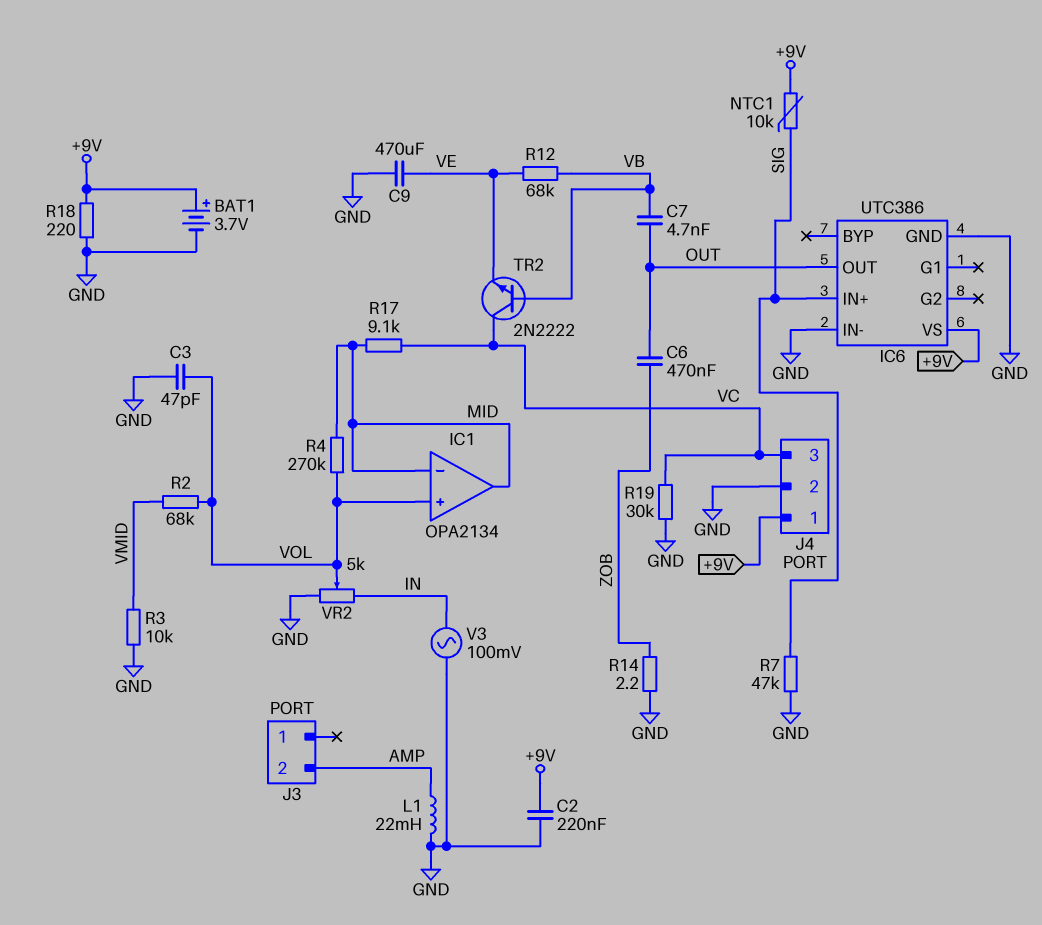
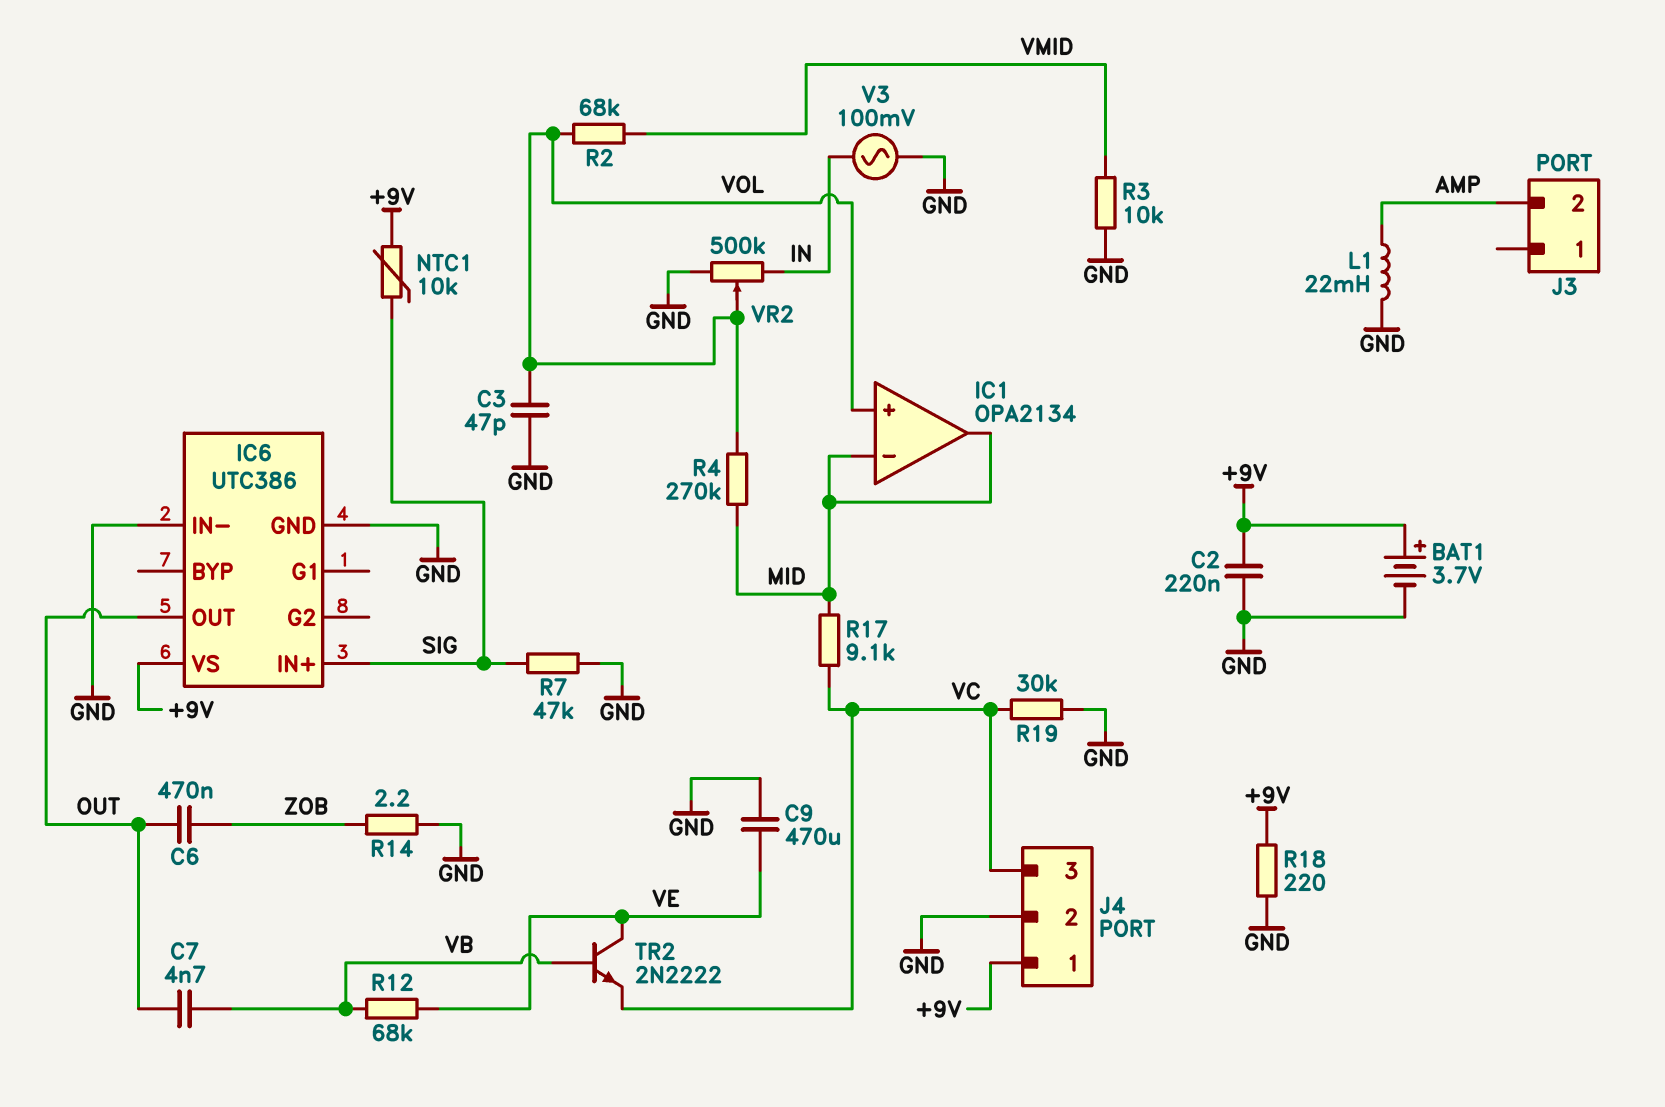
TR2: NPN 2N2222 (B VB, C VC, E VE) -> NPN 2N2222 (B VB, C VE, E VC)
VR2: 5k (GND, IN, wiper VOL) -> 500k (GND, IN, wiper VOL)

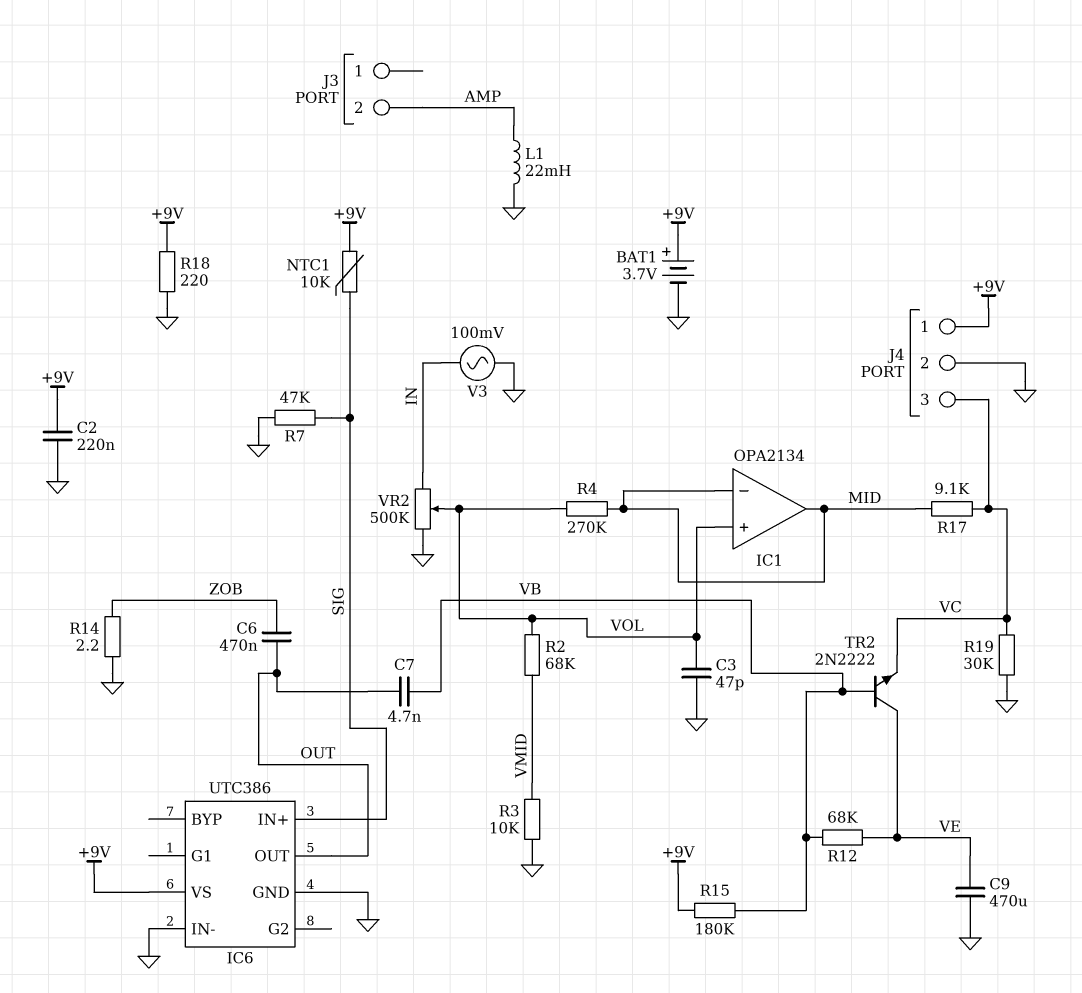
R15: none -> 180k (+9V, VB)

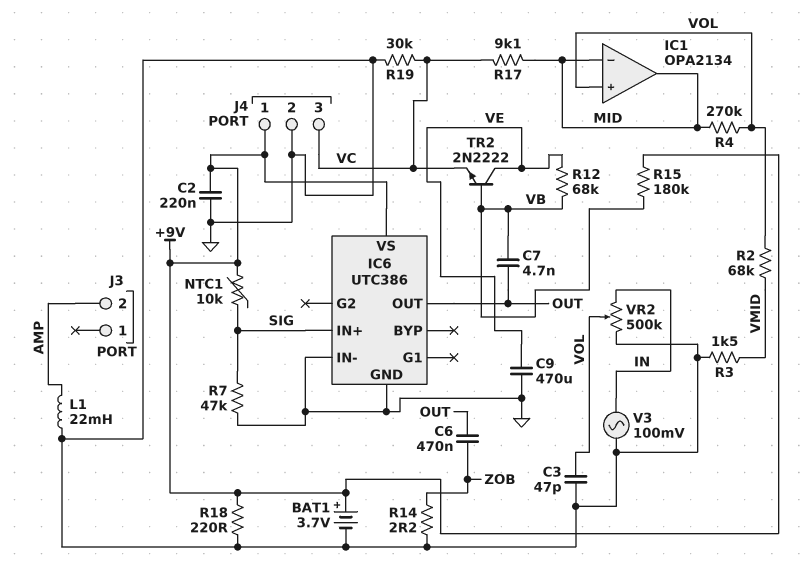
R3: 10k (GND, VMID) -> 1.5k (GND, VMID)

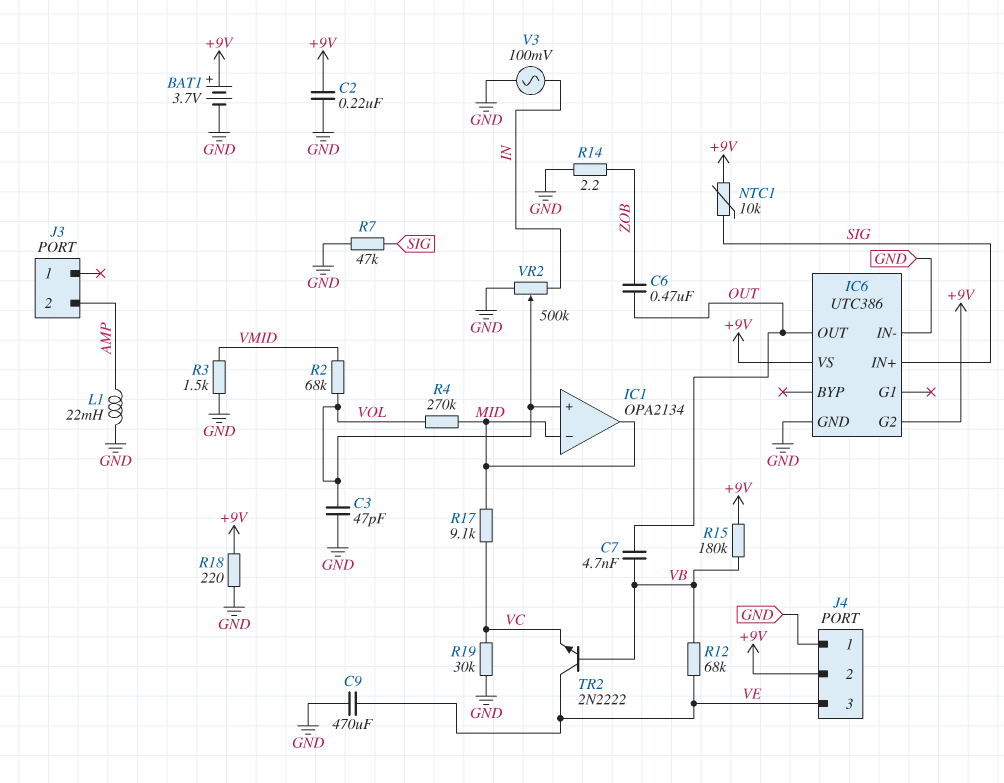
IC6 pin G2: none -> +9V
J4 pin 1: +9V -> GND
J4 pin 2: GND -> +9V
J4 pin 3: VC -> VE

